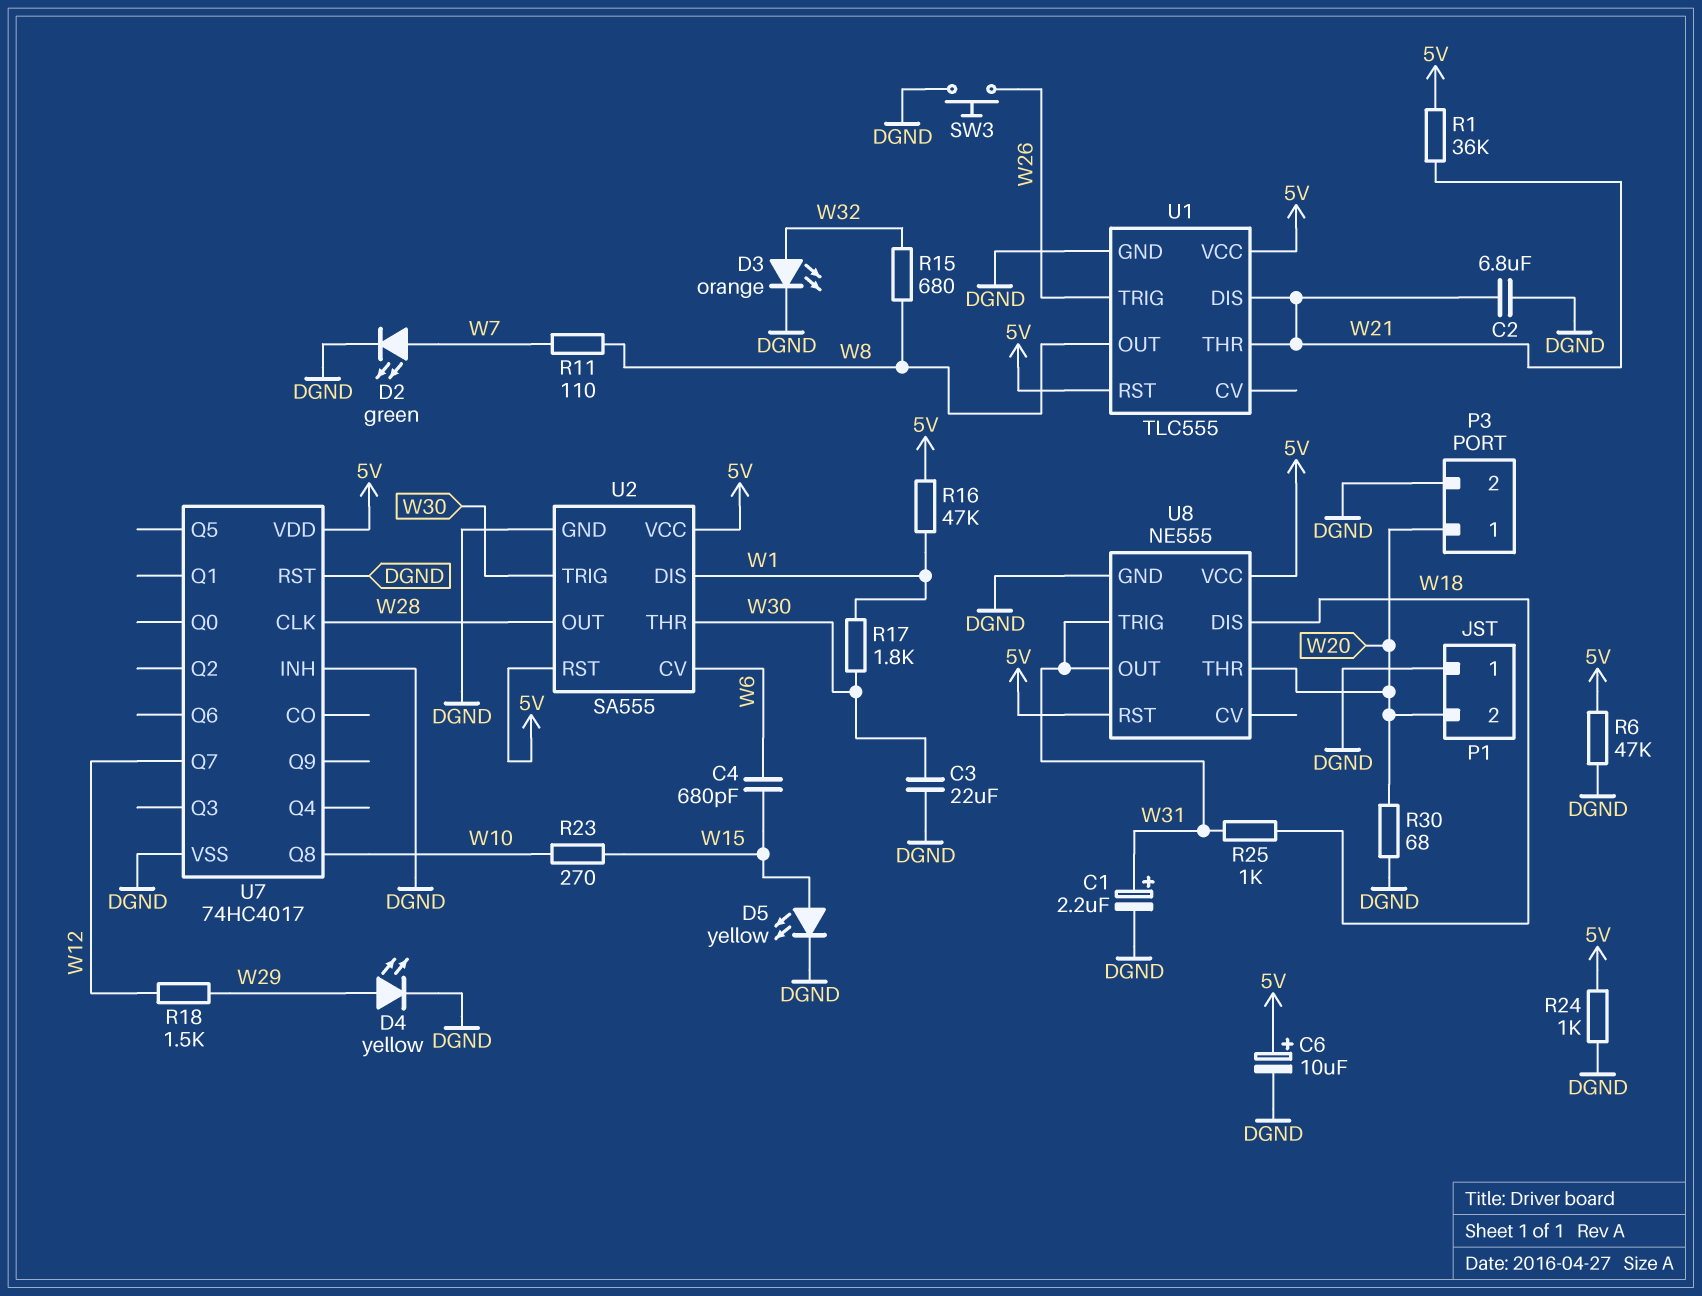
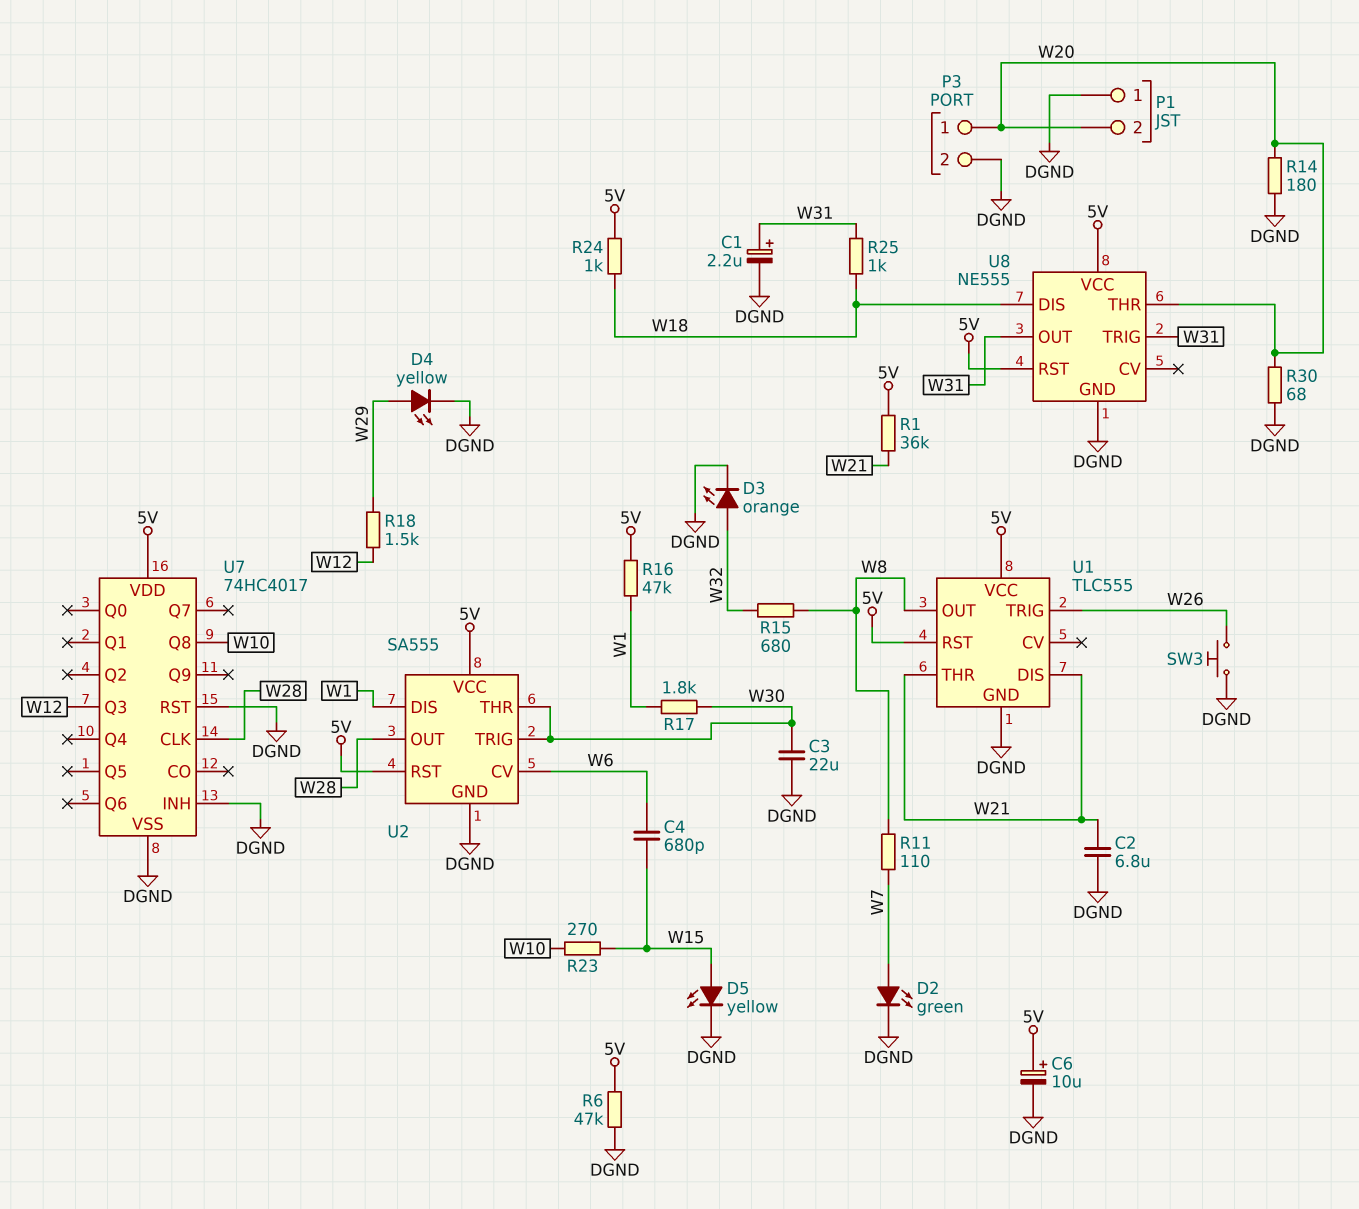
R14: none -> 180 (DGND, W20)
R24: 1k (5V, DGND) -> 1k (5V, W18)
U7 pin Q3: none -> W12
U7 pin Q7: W12 -> none

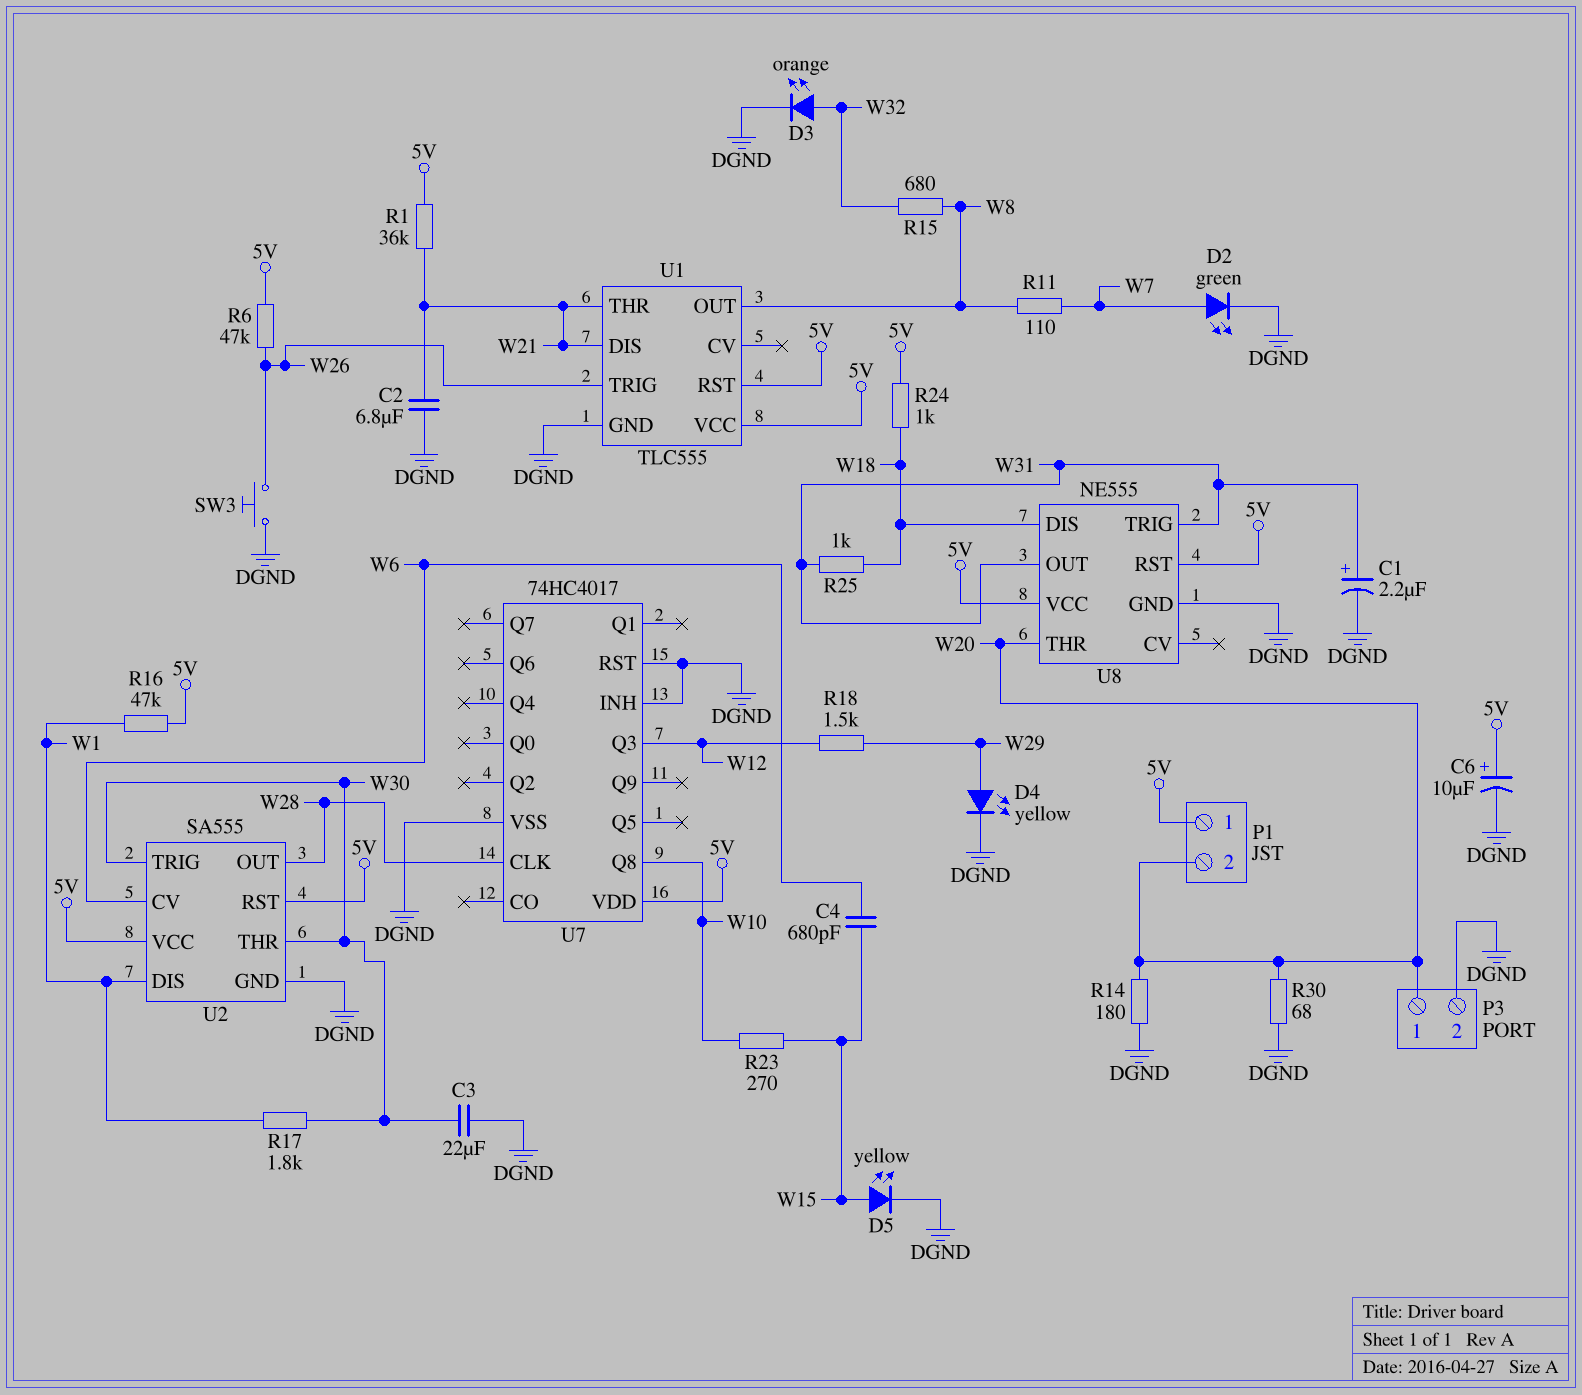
P1 pin 1: DGND -> 5V
R6: 47k (5V, DGND) -> 47k (5V, W26)

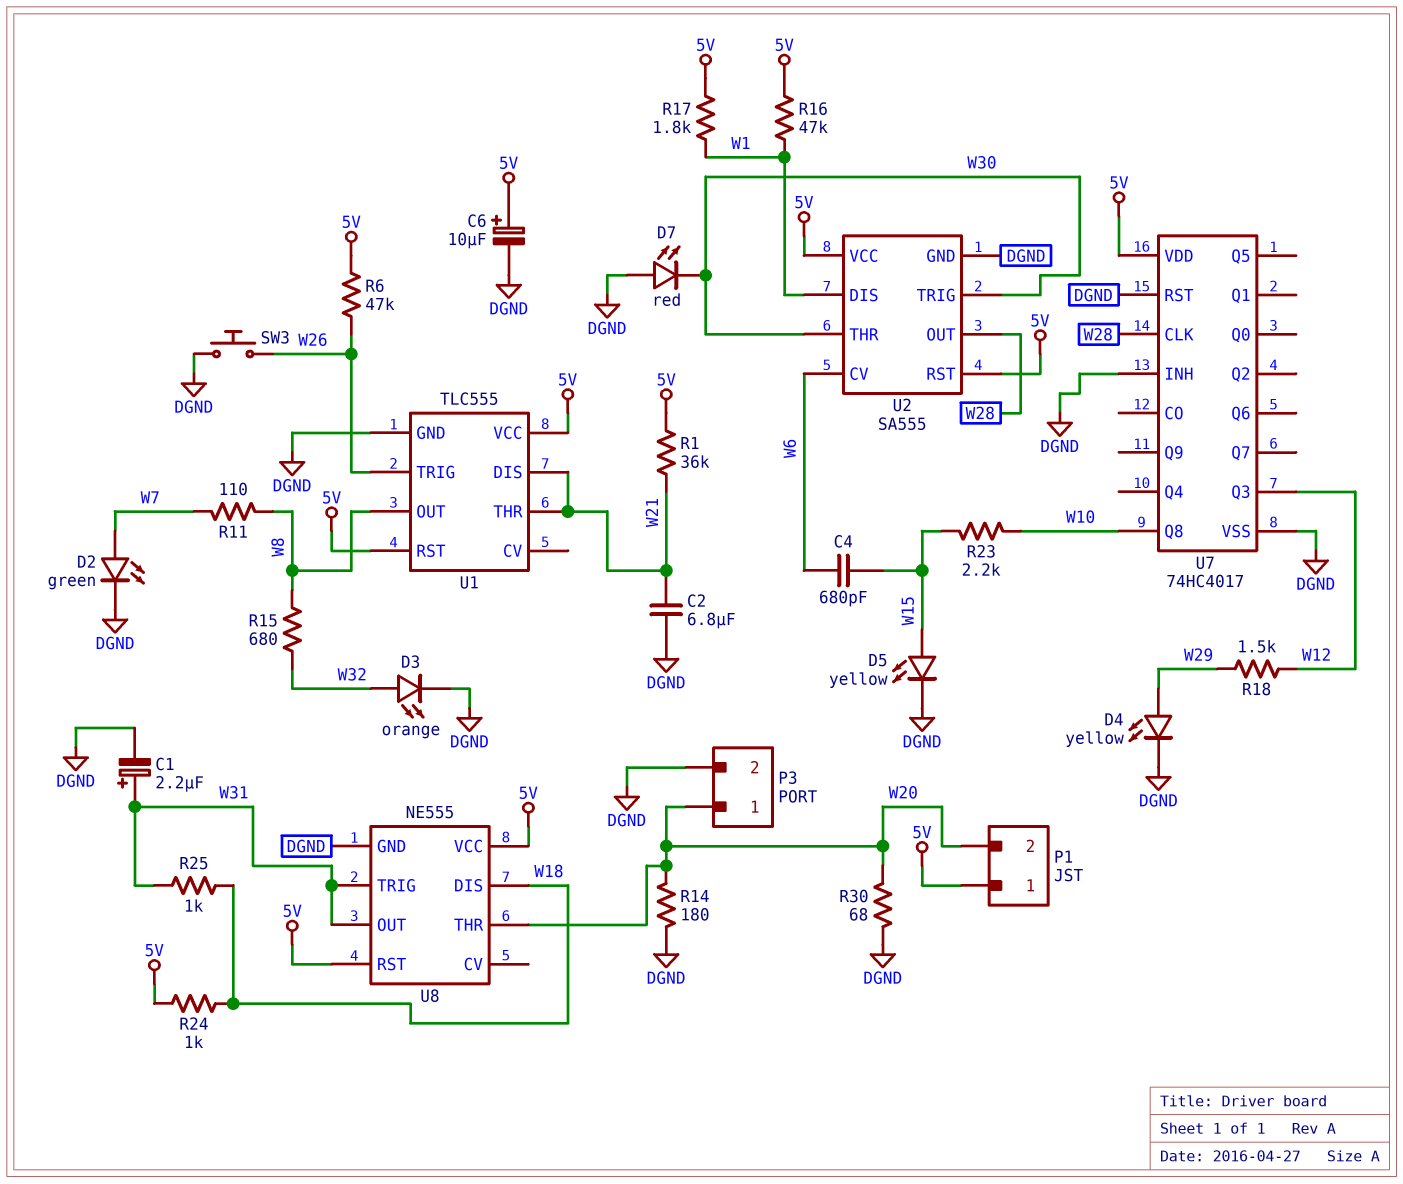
C3: 22uF (DGND, W30) -> none
D7: none -> LED red (A DGND, K W30)
R17: 1.8k (W1, W30) -> 1.8k (5V, W1)
R23: 270 (W10, W15) -> 2.2k (W10, W15)

